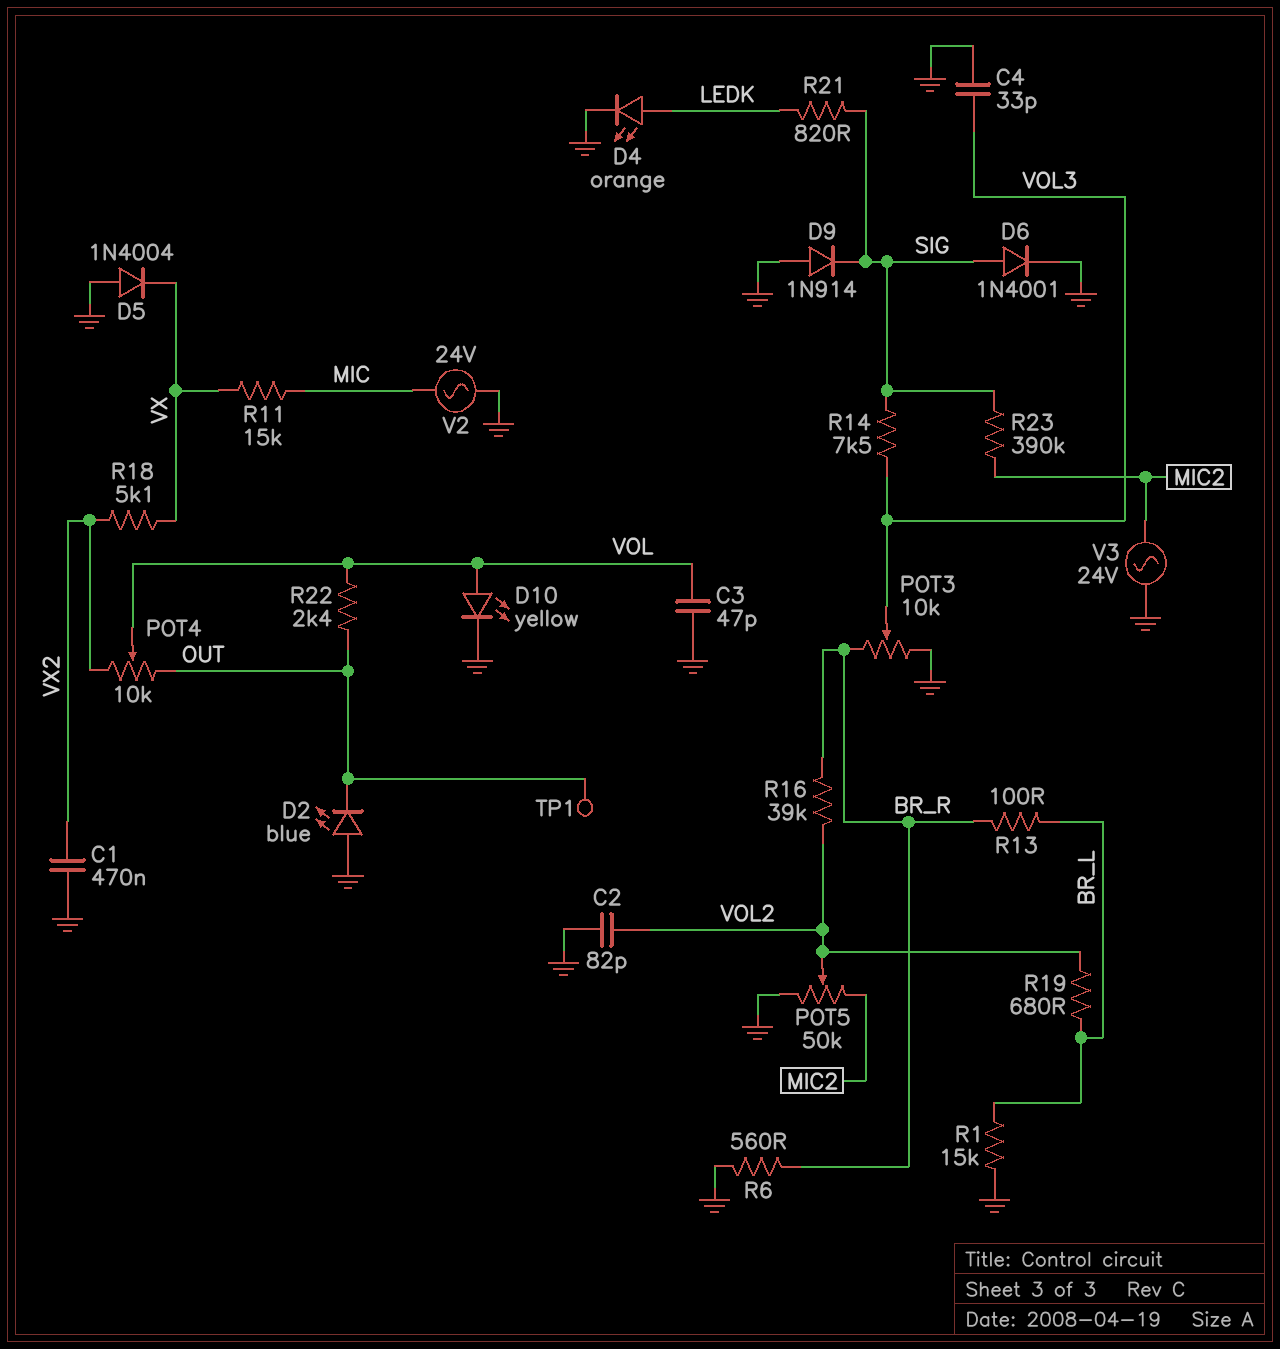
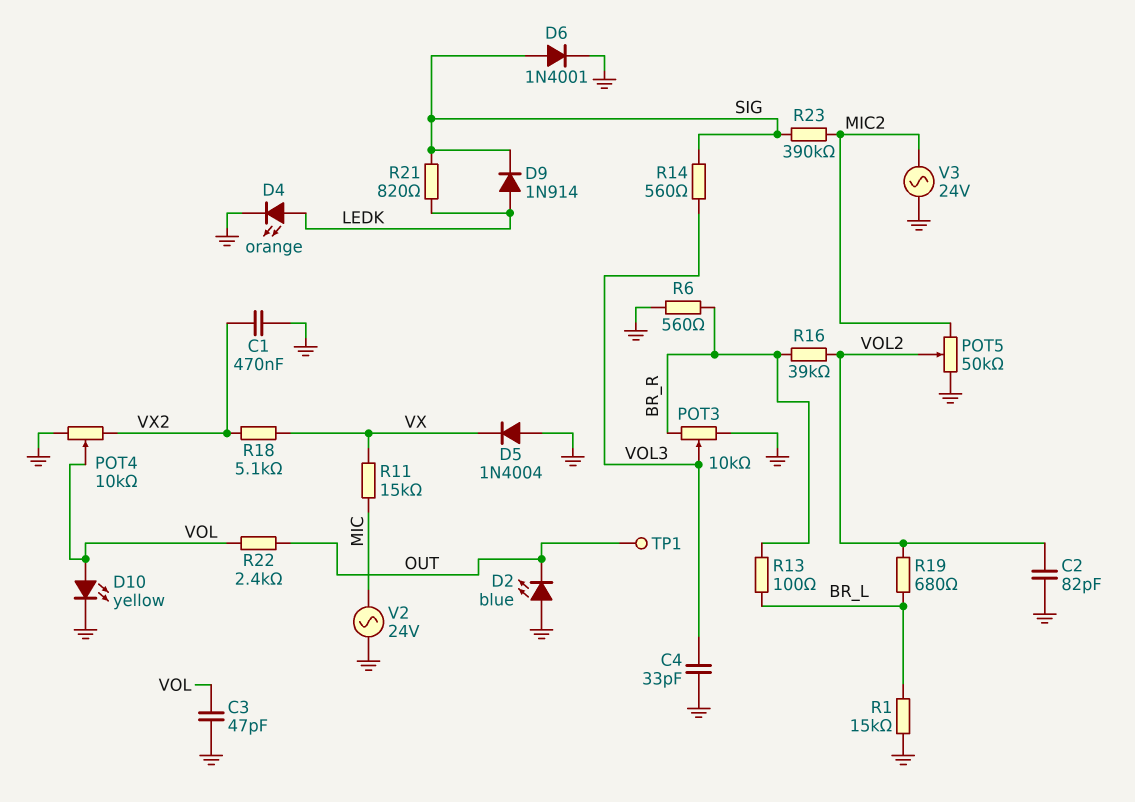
D9: diode 1N914 (A GND, K SIG) -> diode 1N914 (A LEDK, K SIG)
POT4: 10k (OUT, VX2, wiper VOL) -> 10k (GND, VX2, wiper VOL)
R14: 7.5k (SIG, VOL3) -> 560 (SIG, VOL3)

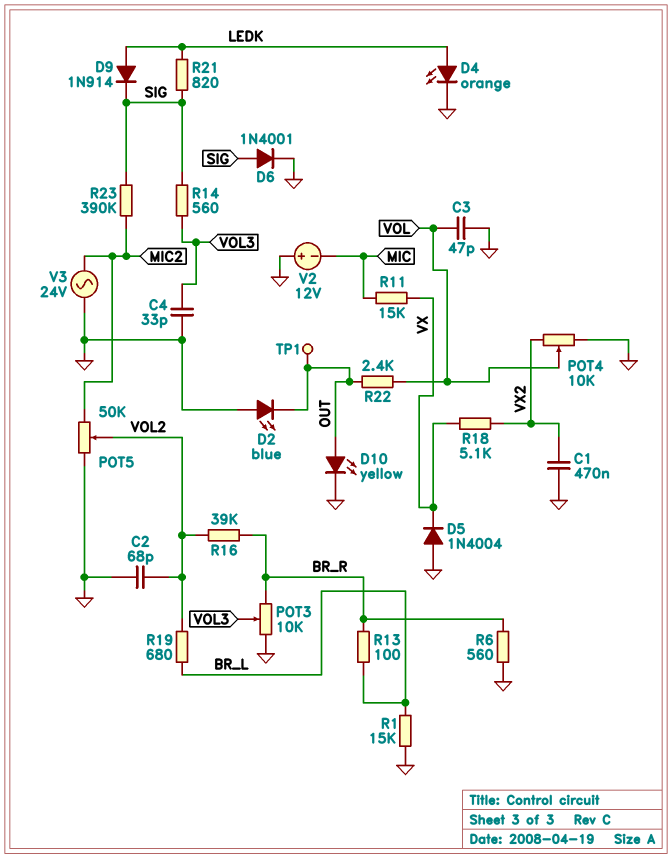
C2: 82pF (GND, VOL2) -> 68pF (GND, VOL2)
D10: LED yellow (A VOL, K GND) -> LED yellow (A OUT, K GND)
V2: AC 24V (GND, MIC) -> 12V (plus GND, minus MIC)

